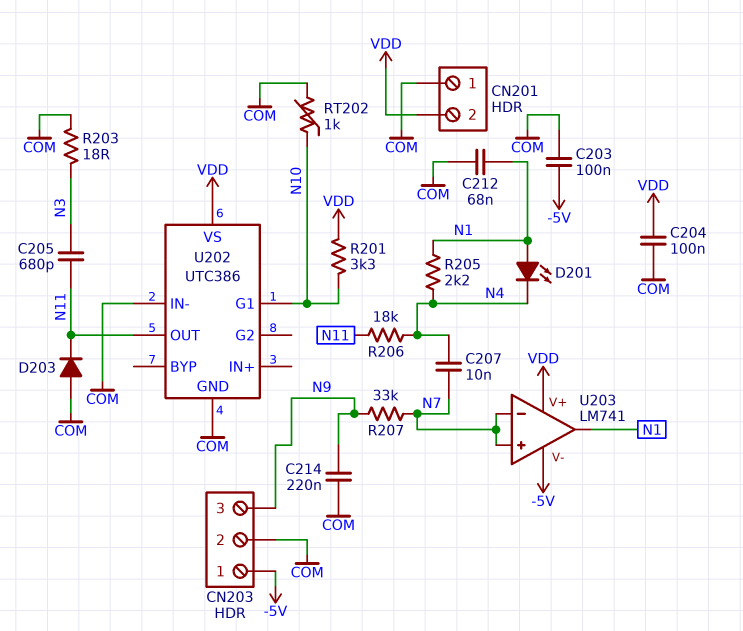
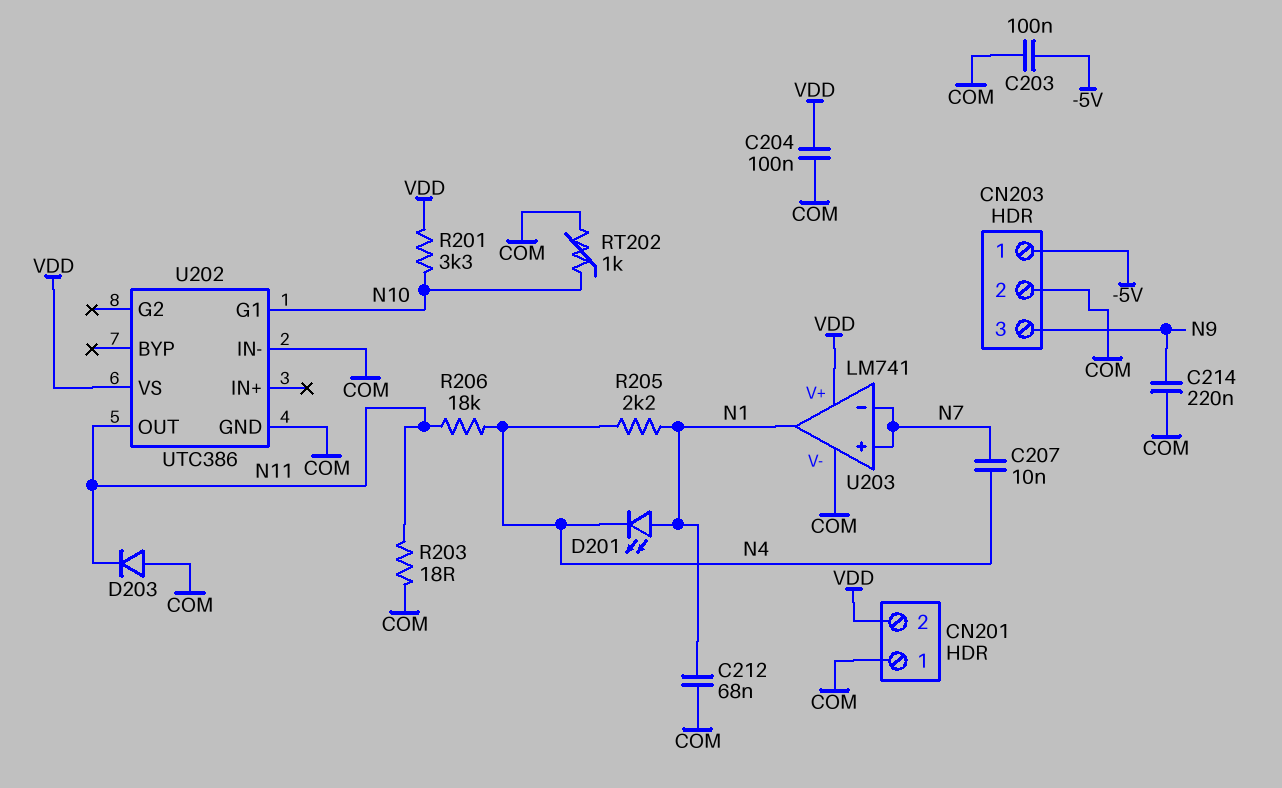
C205: 680pF (N3, N11) -> none
R203: 18 (COM, N3) -> 18 (COM, N11)
R207: 33k (N7, N9) -> none
U203 pin V-: -5V -> COM

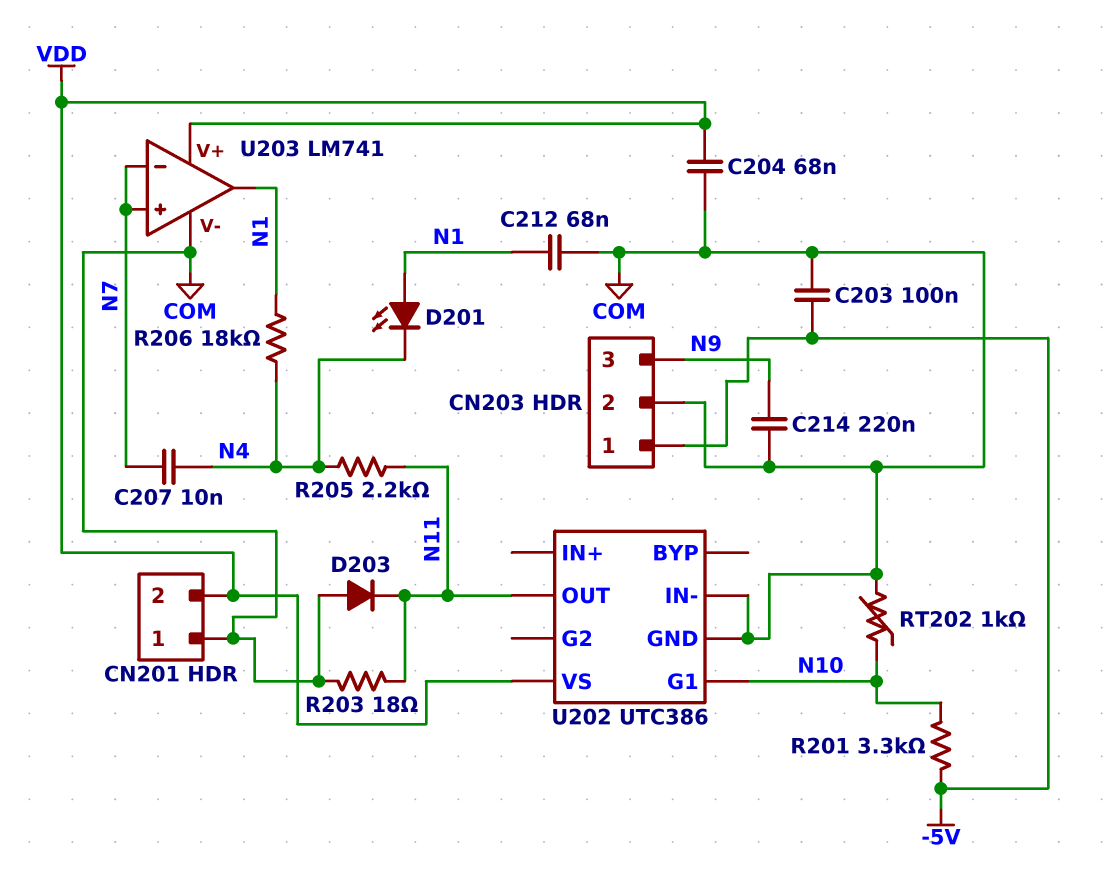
C204: 100nF (COM, VDD) -> 68nF (COM, VDD)
R201: 3.3k (N10, VDD) -> 3.3k (-5V, N10)
R205: 2.2k (N1, N4) -> 2.2k (N4, N11)
R206: 18k (N4, N11) -> 18k (N1, N4)

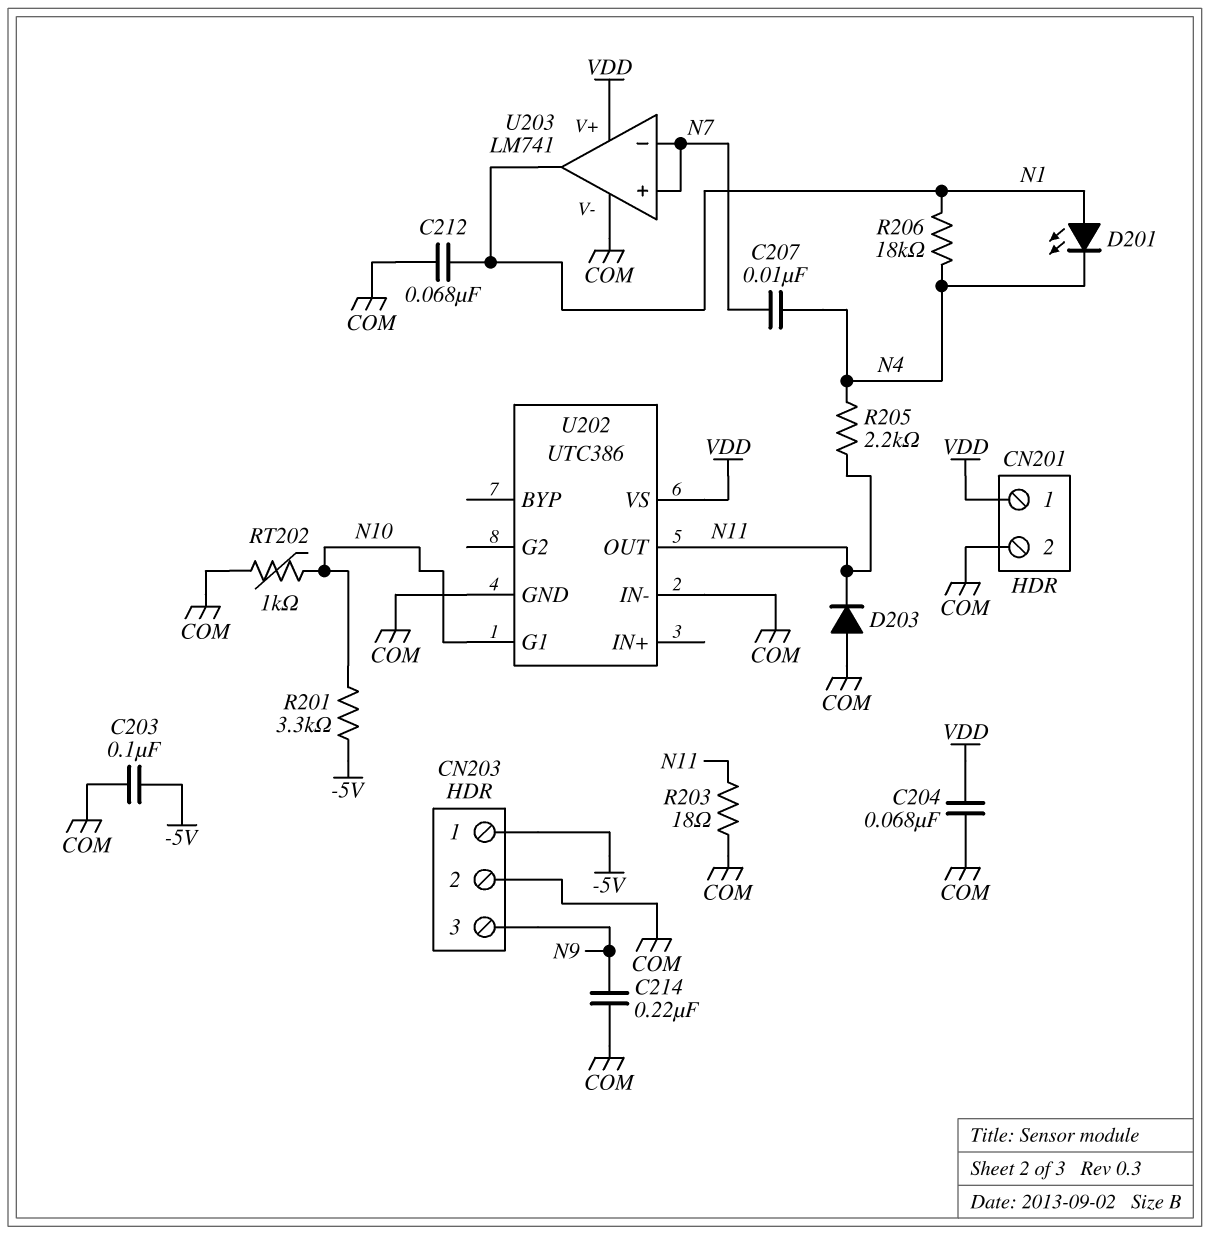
CN201 pin 1: COM -> VDD
CN201 pin 2: VDD -> COM

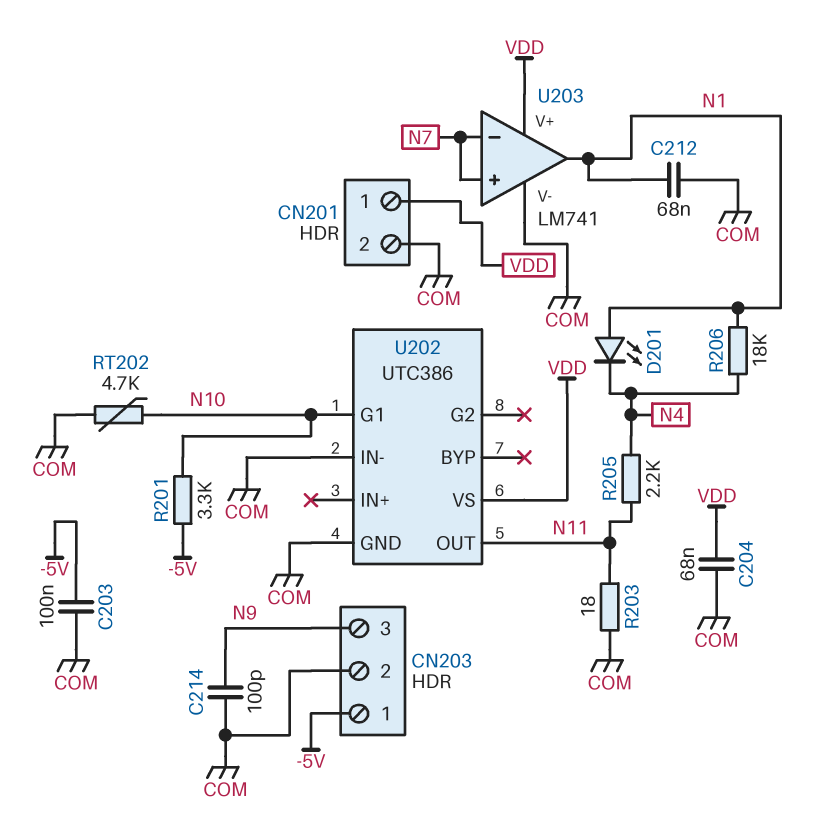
C207: 10nF (N4, N7) -> none
C214: 220nF (COM, N9) -> 100pF (COM, N9)
D203: diode (A COM, K N11) -> none
RT202: 1k (COM, N10) -> 4.7k (COM, N10)

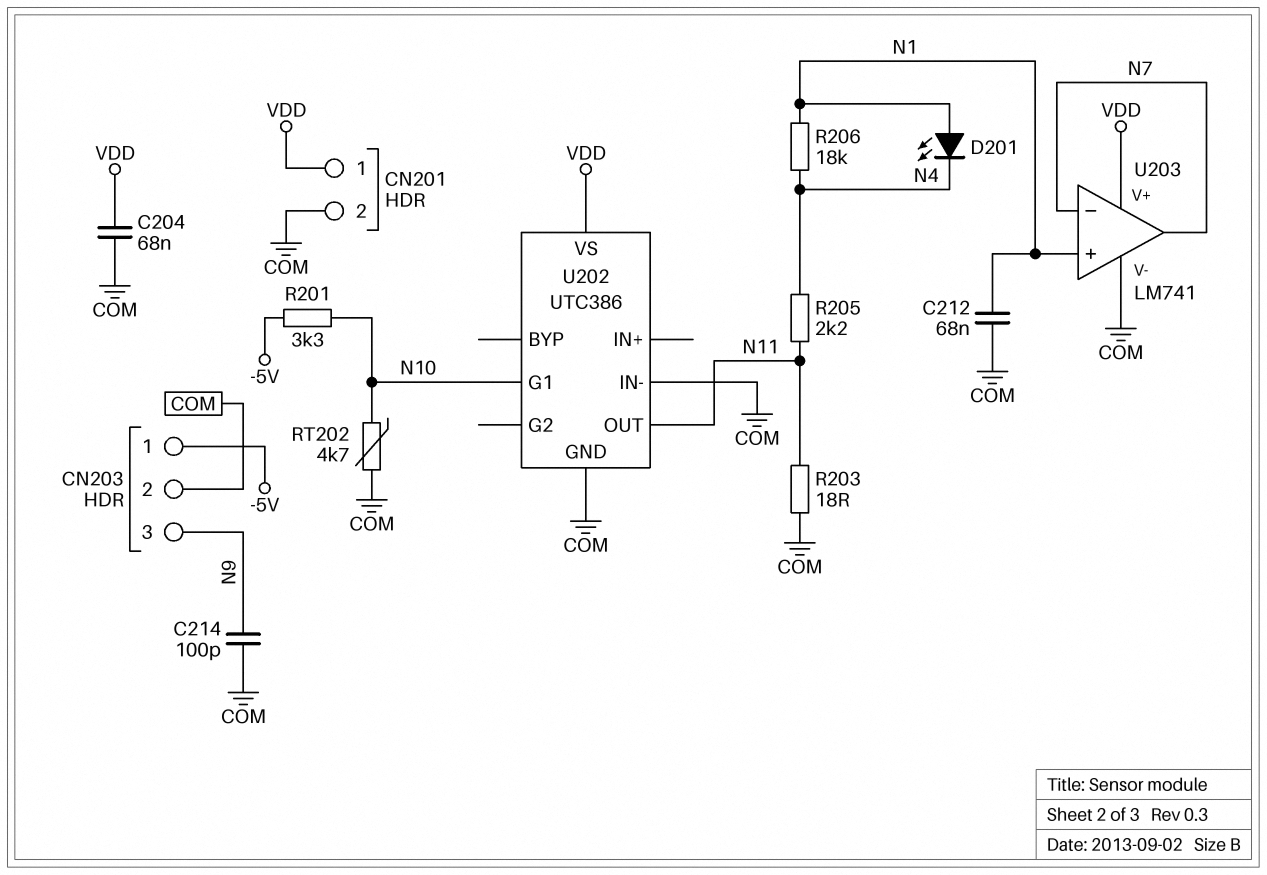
C203: 100nF (-5V, COM) -> none
U203 pin in+: N7 -> N1
U203 pin out: N1 -> N7

